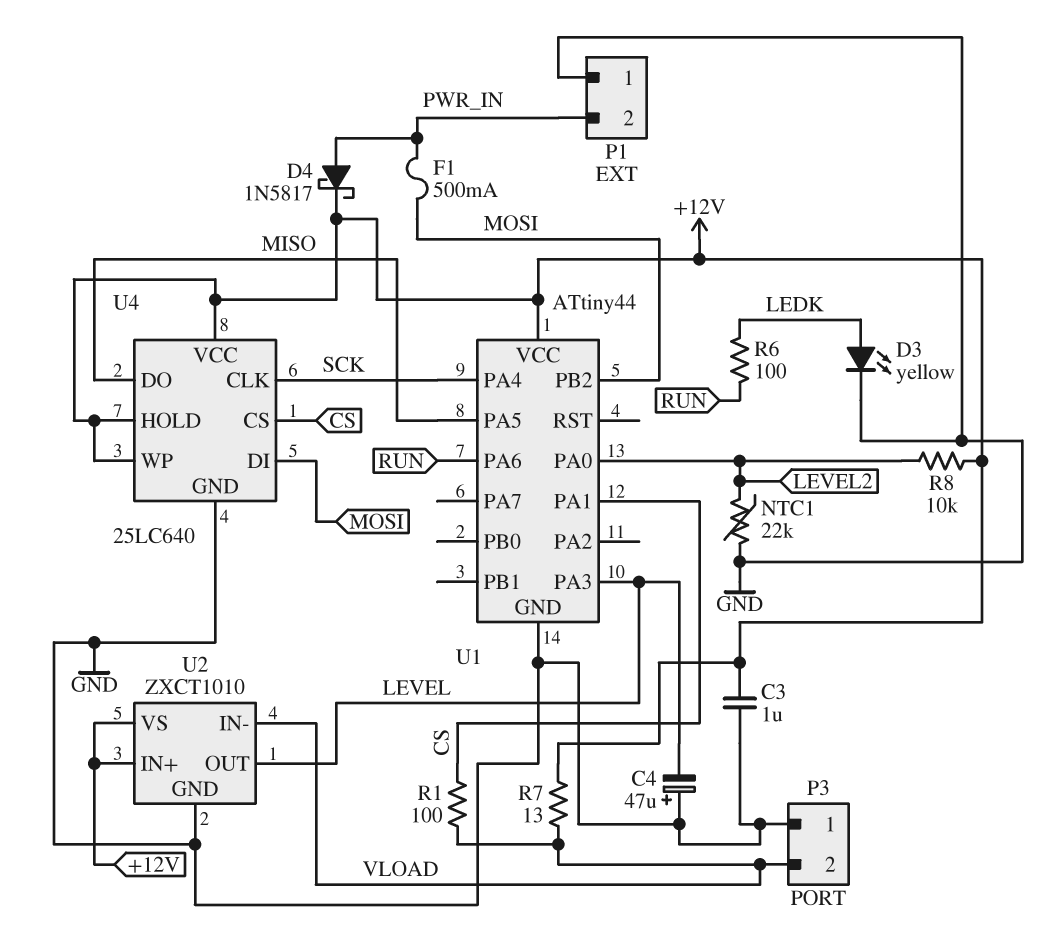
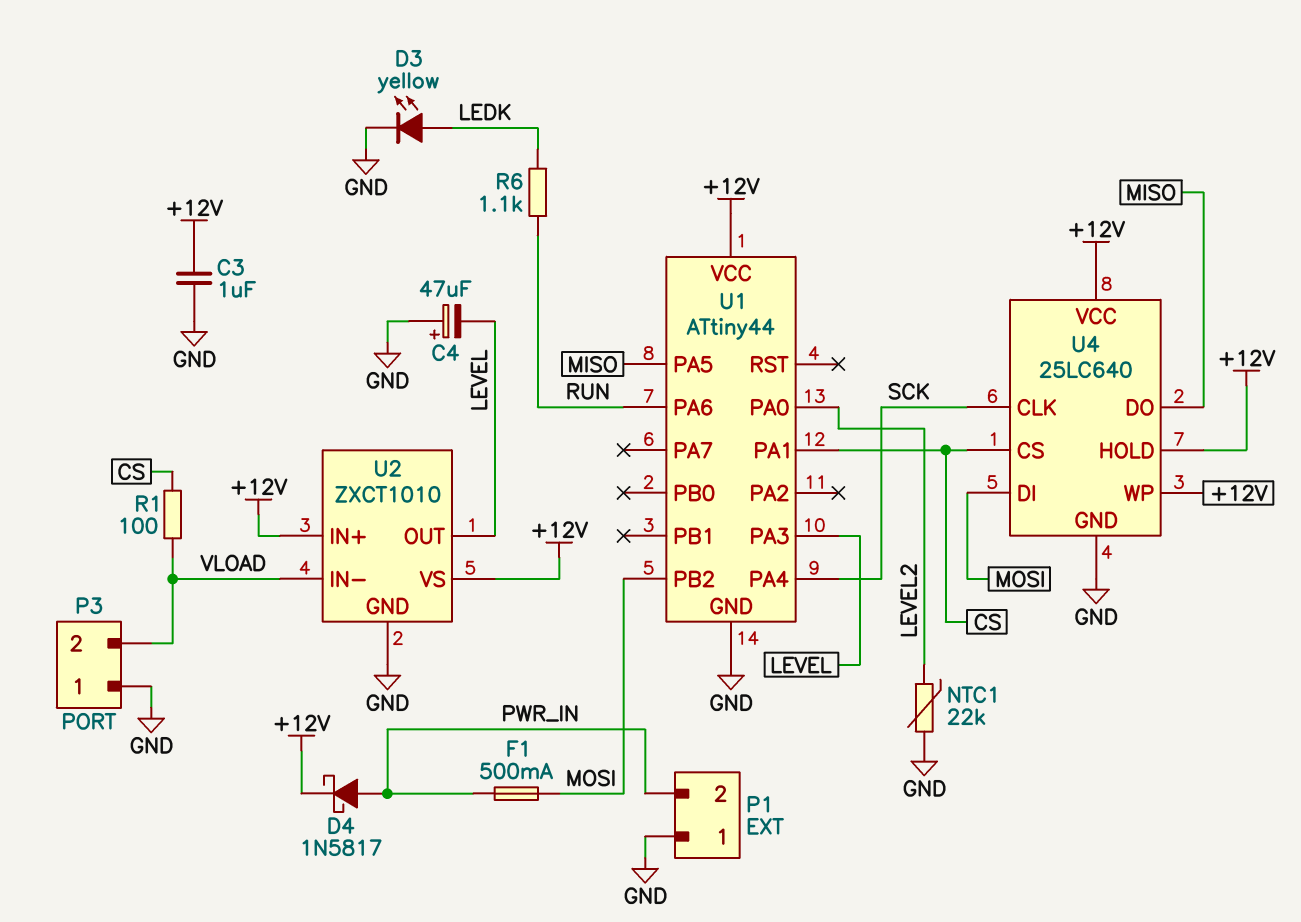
R6: 100 (LEDK, RUN) -> 1.1k (LEDK, RUN)
R7: 13 (+12V, VLOAD) -> none
R8: 10k (+12V, LEVEL2) -> none

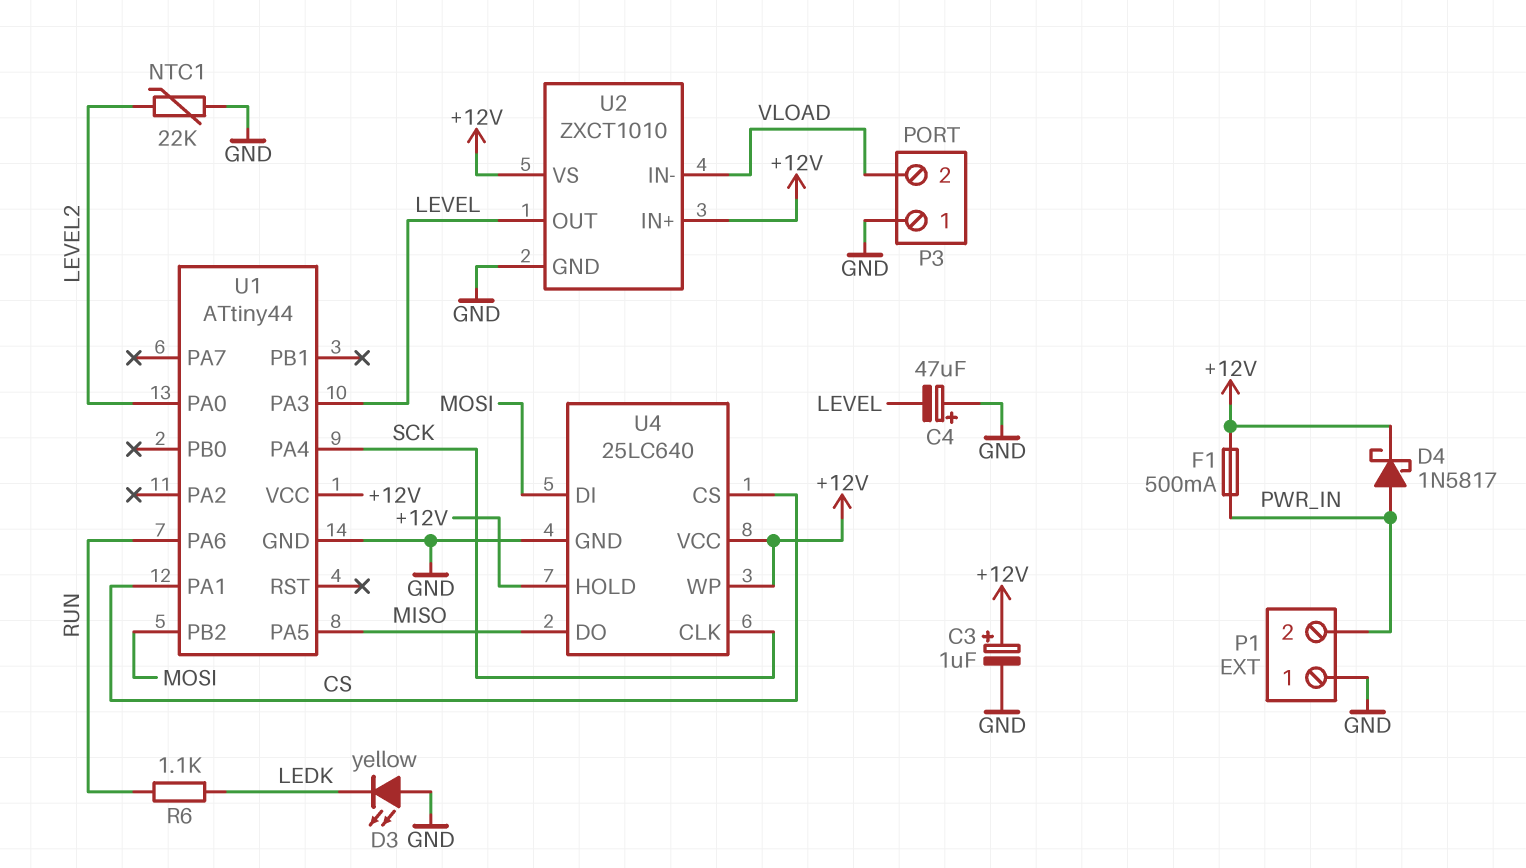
C3: 1uF (+12V, GND) -> 1uF (plus +12V, minus GND)
D3: LED yellow (A LEDK, K GND) -> LED yellow (A GND, K LEDK)
F1: 500mA (MOSI, PWR_IN) -> 500mA (+12V, PWR_IN)
R1: 100 (CS, VLOAD) -> none

